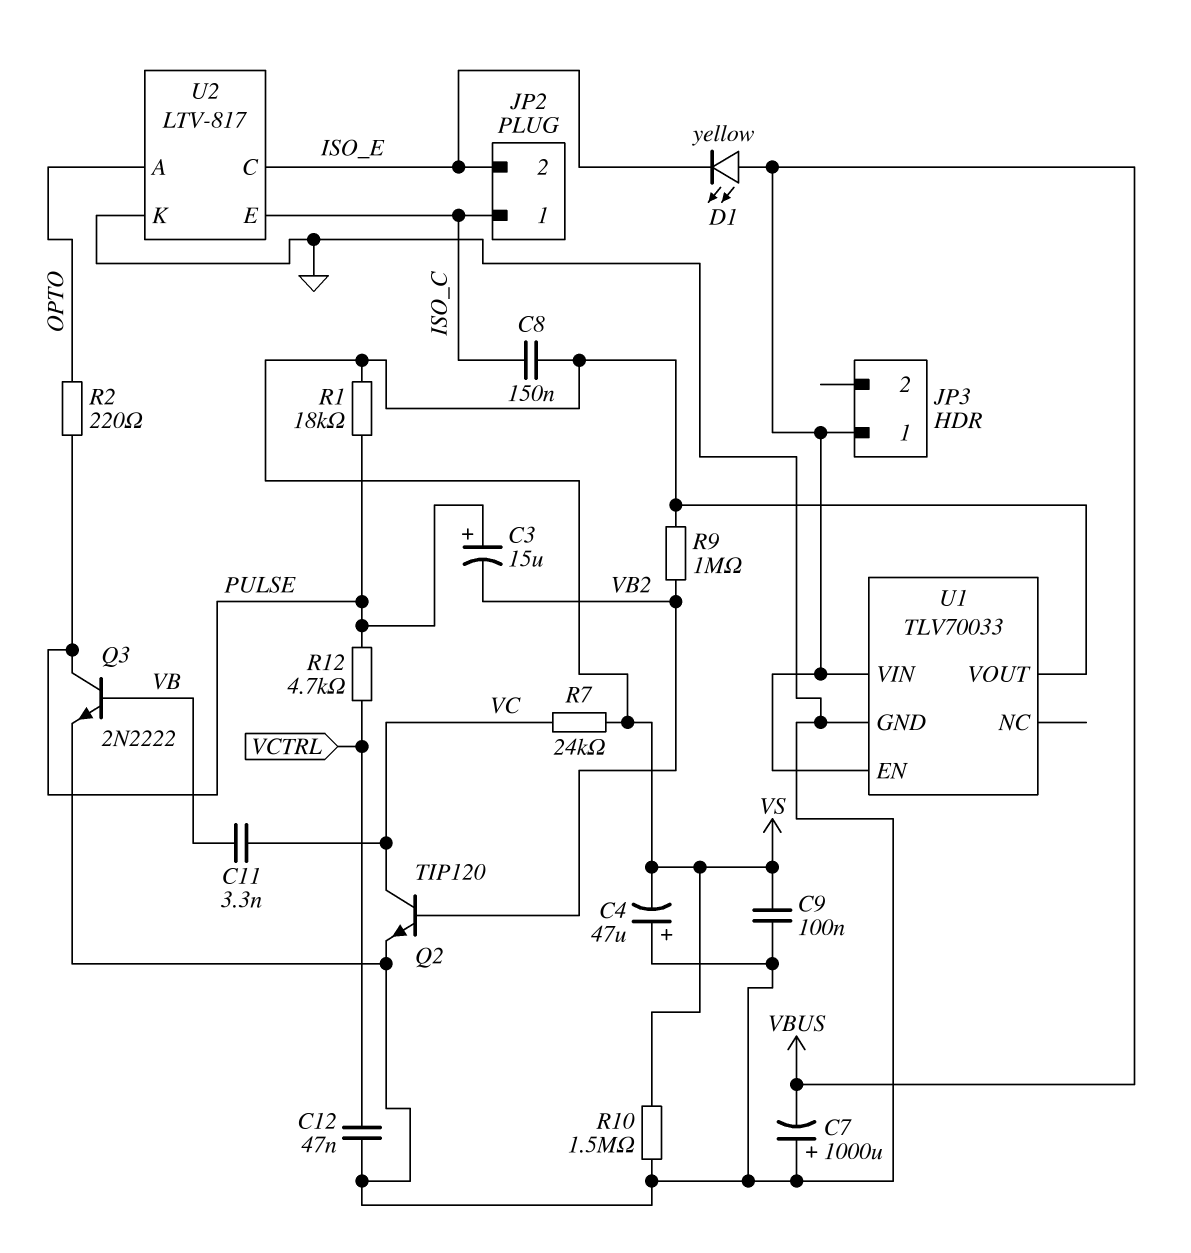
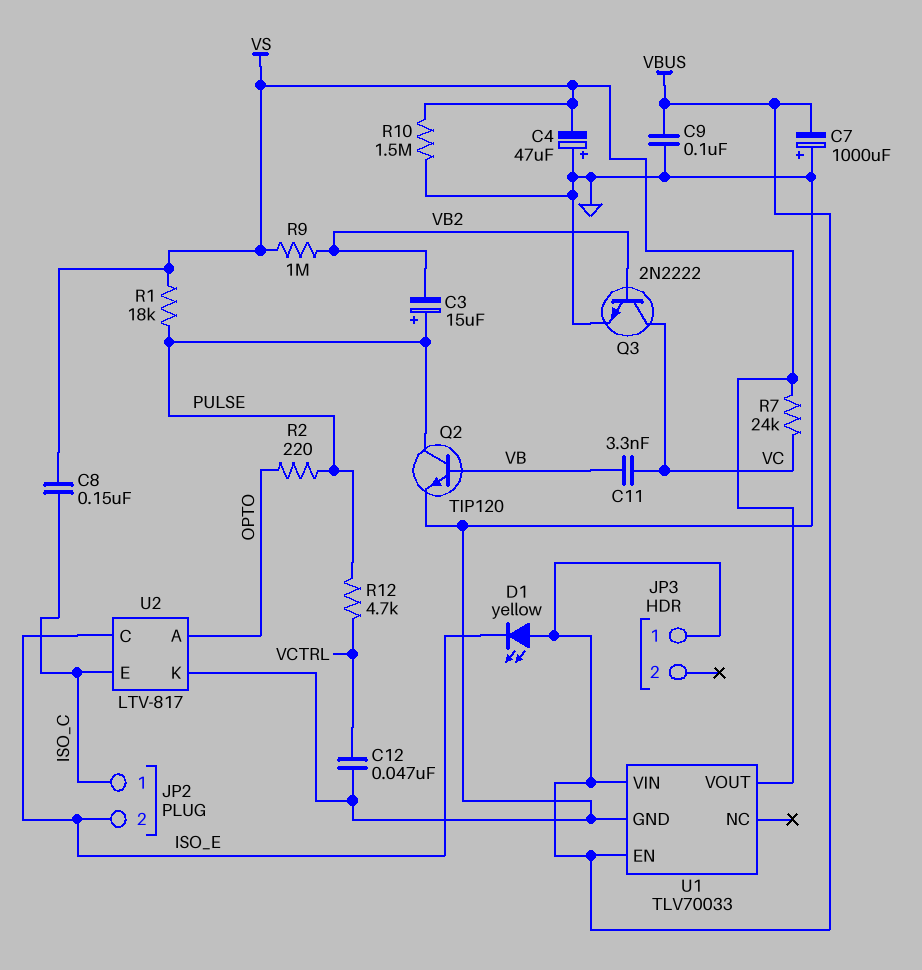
C9: 100nF (GND, VS) -> 100nF (GND, VBUS)
Q2: NPN TIP120 (B VB2, C VC, E GND) -> NPN TIP120 (B VB, C PULSE, E GND)
Q3: NPN 2N2222 (B VB, C PULSE, E GND) -> NPN 2N2222 (B VB2, C VC, E GND)

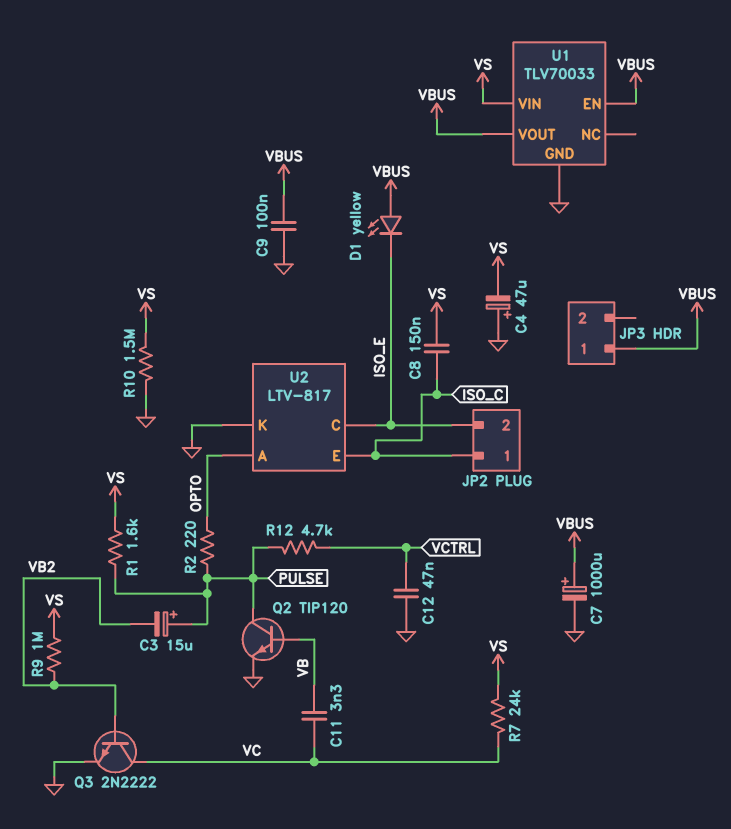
C7: 1000uF (plus GND, minus VBUS) -> 1000uF (plus VBUS, minus GND)
R1: 18k (PULSE, VS) -> 1.6k (PULSE, VS)
U1 pin VIN: VBUS -> VS
U1 pin VOUT: VS -> VBUS

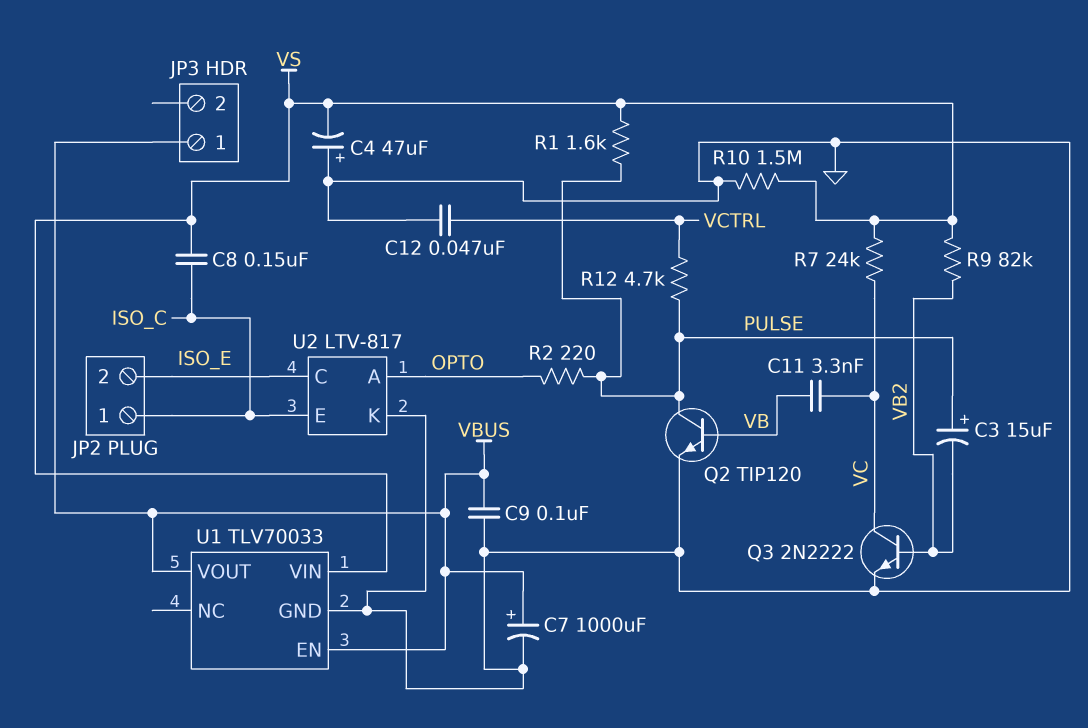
D1: LED yellow (A VBUS, K ISO_E) -> none
R9: 1M (VB2, VS) -> 82k (VB2, VS)

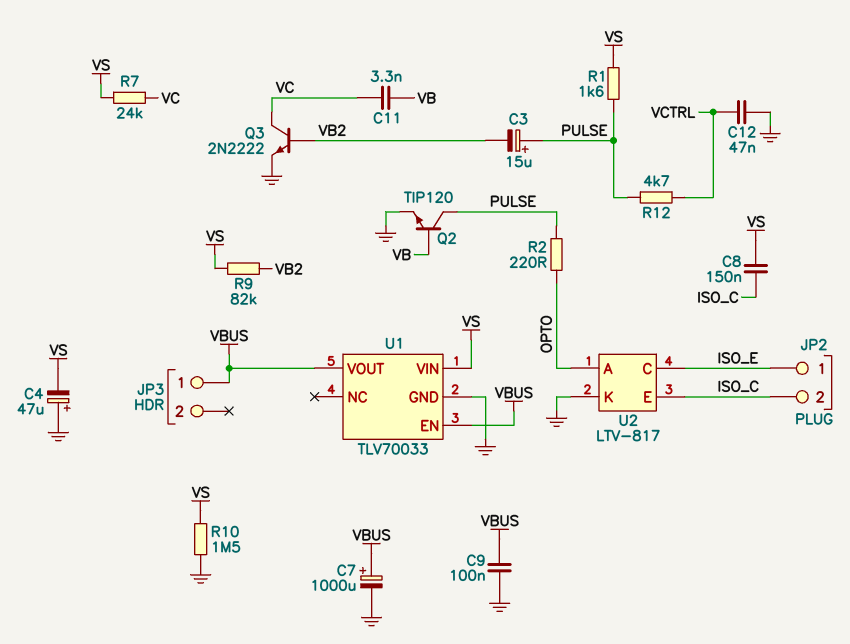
JP2 pin 1: ISO_C -> ISO_E
JP2 pin 2: ISO_E -> ISO_C

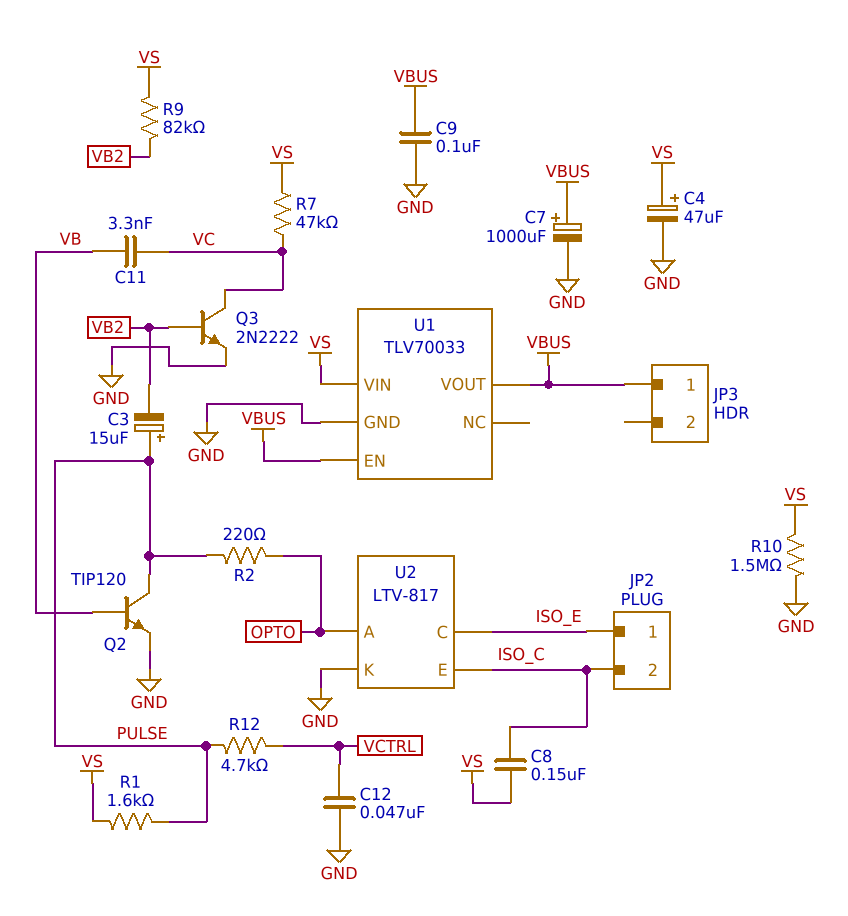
C4: 47uF (plus GND, minus VS) -> 47uF (plus VS, minus GND)
R7: 24k (VC, VS) -> 47k (VC, VS)

